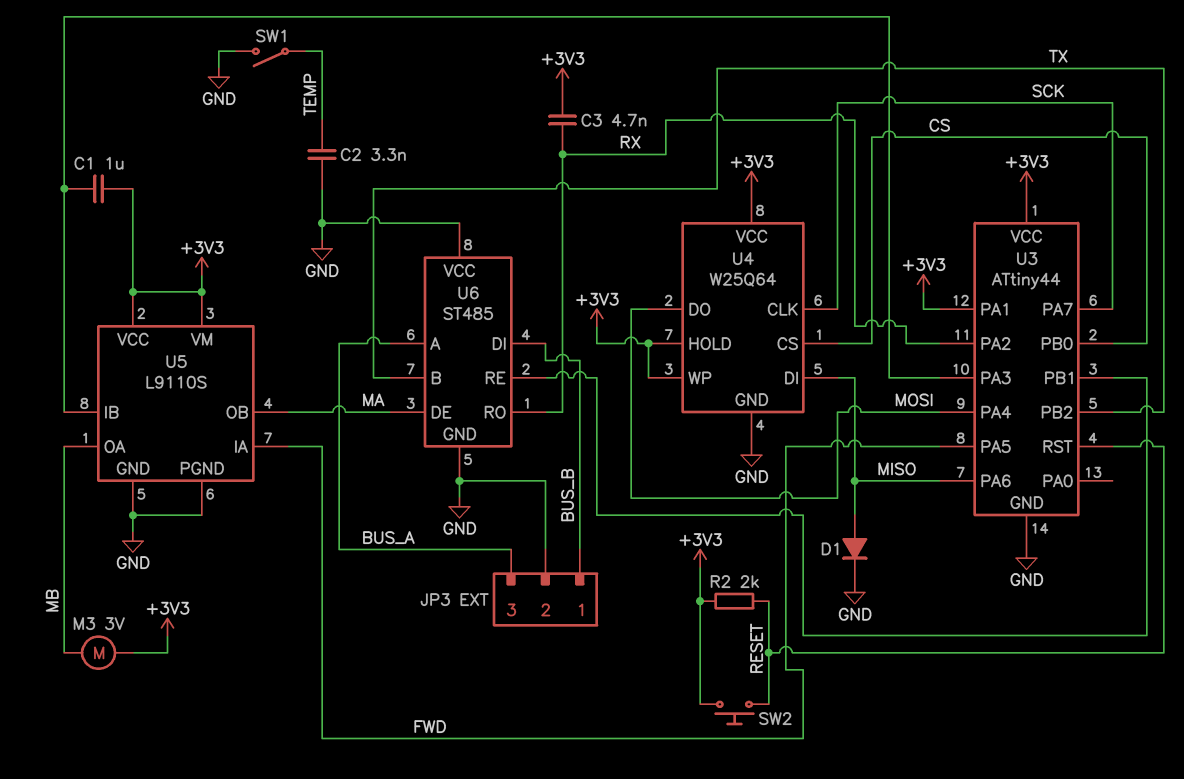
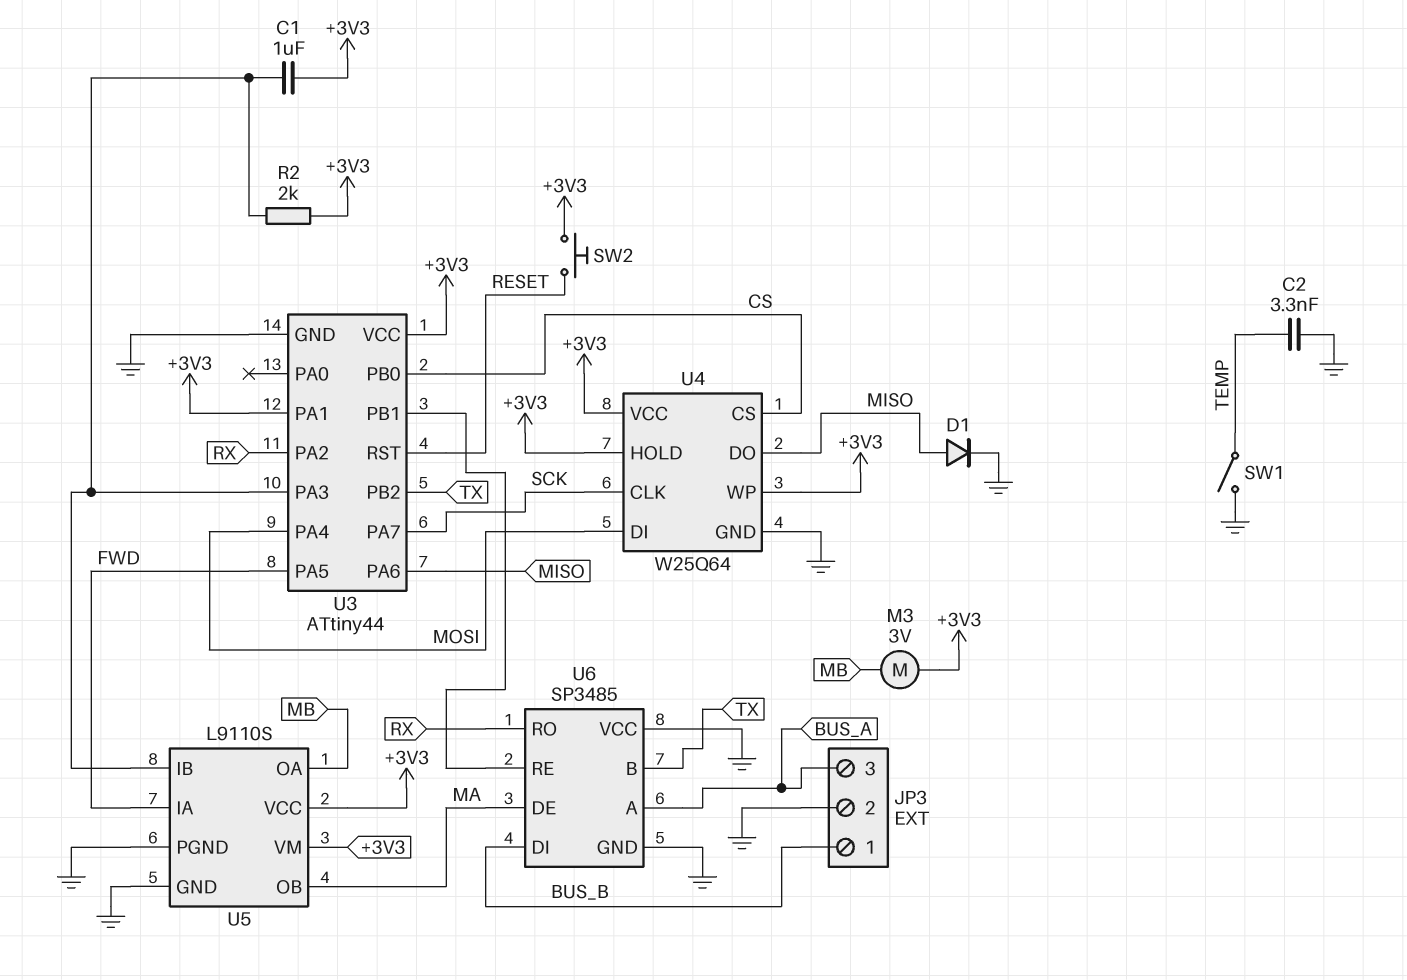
C3: 4.7nF (+3V3, RX) -> none
R2: 2k (+3V3, RESET) -> 2k (+3V3, U3/PA3)
U4 pin DI: MISO -> MOSI
U4 pin DO: MOSI -> MISO
U6: ST485 -> SP3485

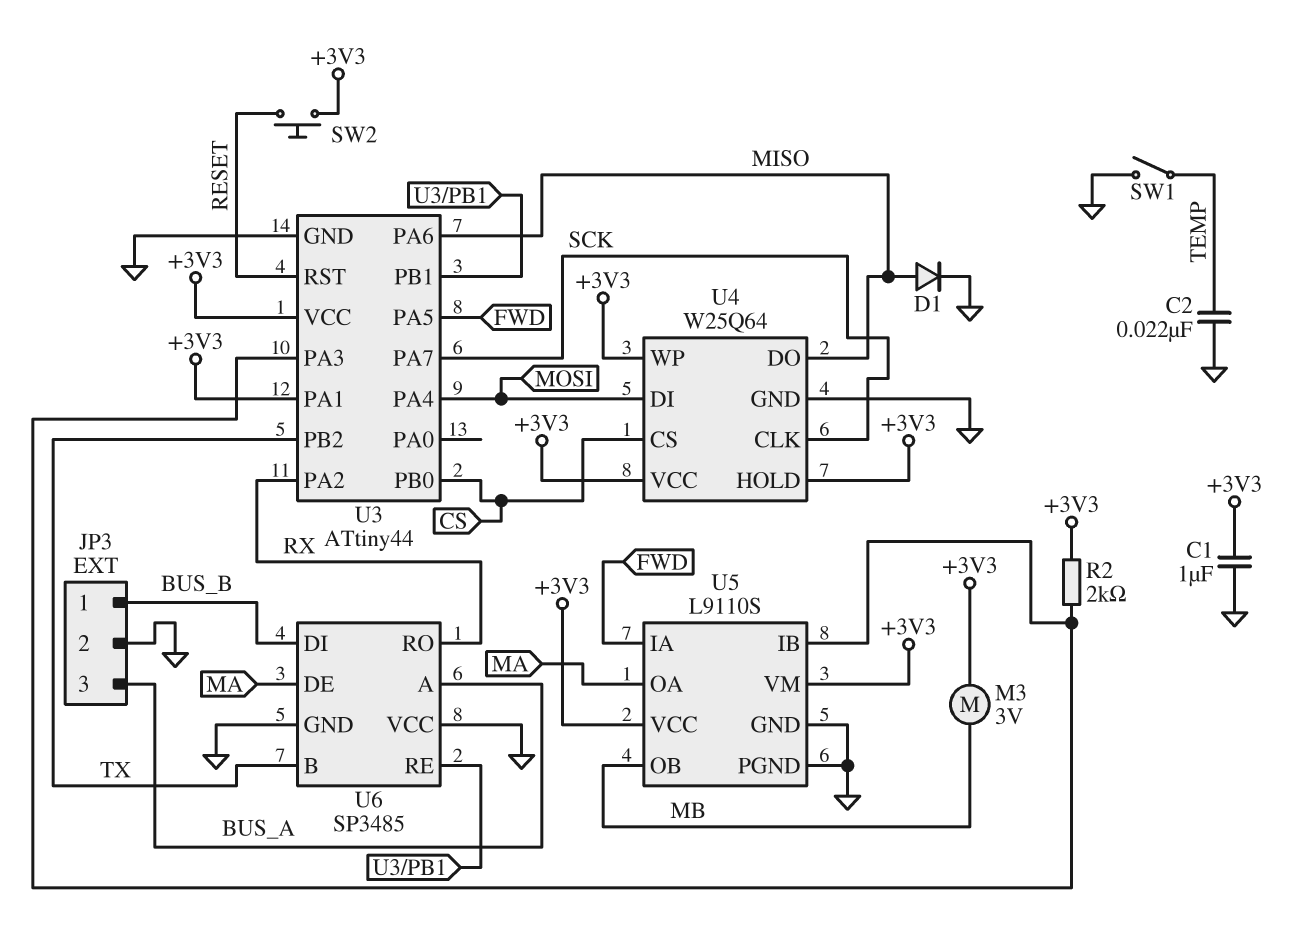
C1: 1uF (+3V3, U3/PA3) -> 1uF (+3V3, GND)
C2: 3.3nF (GND, TEMP) -> 22nF (GND, TEMP)
U5 pin OA: MB -> MA
U5 pin OB: MA -> MB

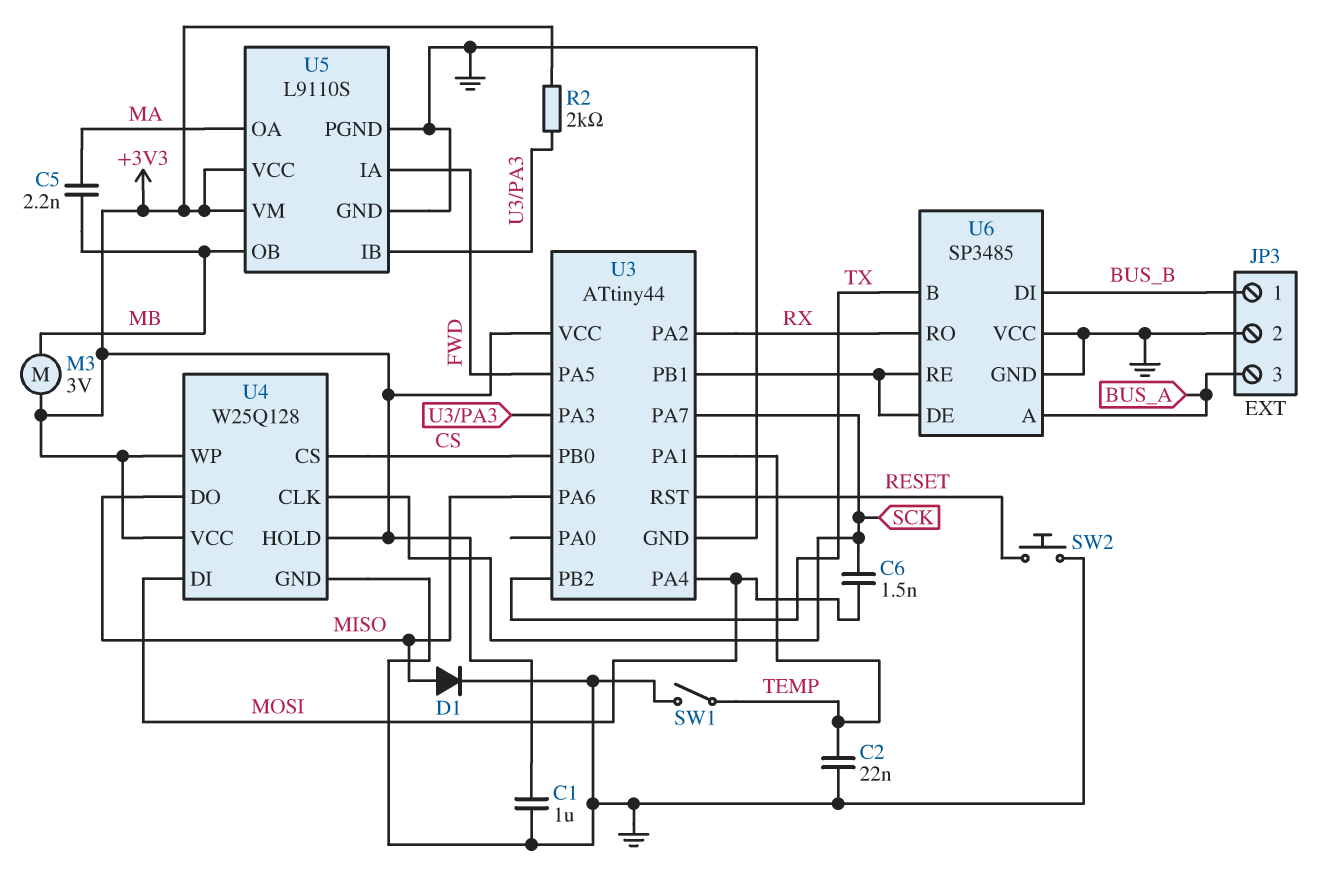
C5: none -> 2.2nF (MA, MB)
C6: none -> 1.5nF (MOSI, SCK)
SW2: button (+3V3, RESET) -> button (GND, RESET)
U3 pin PA1: +3V3 -> TEMP
U4: W25Q64 -> W25Q128
U6 pin DE: MA -> U3/PB1

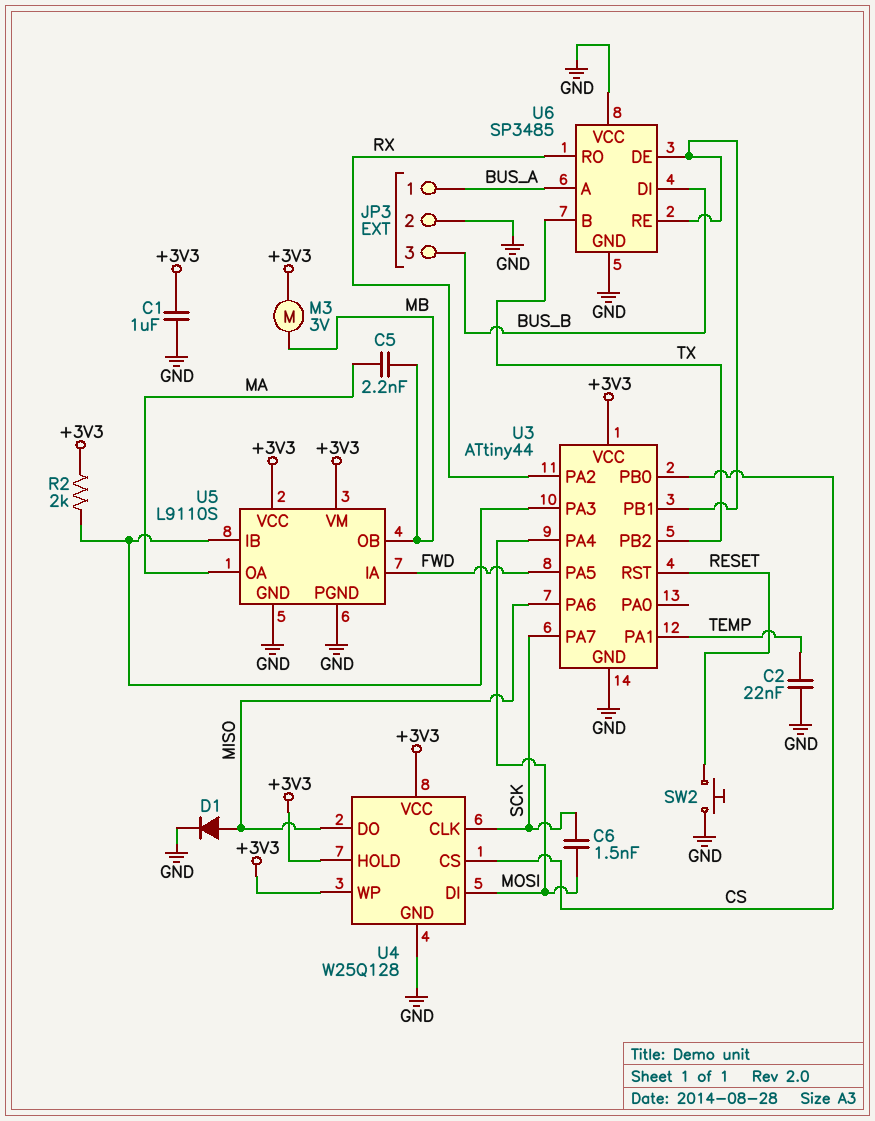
JP3 pin 1: BUS_B -> BUS_A
JP3 pin 3: BUS_A -> BUS_B
SW1: switch (GND, TEMP) -> none

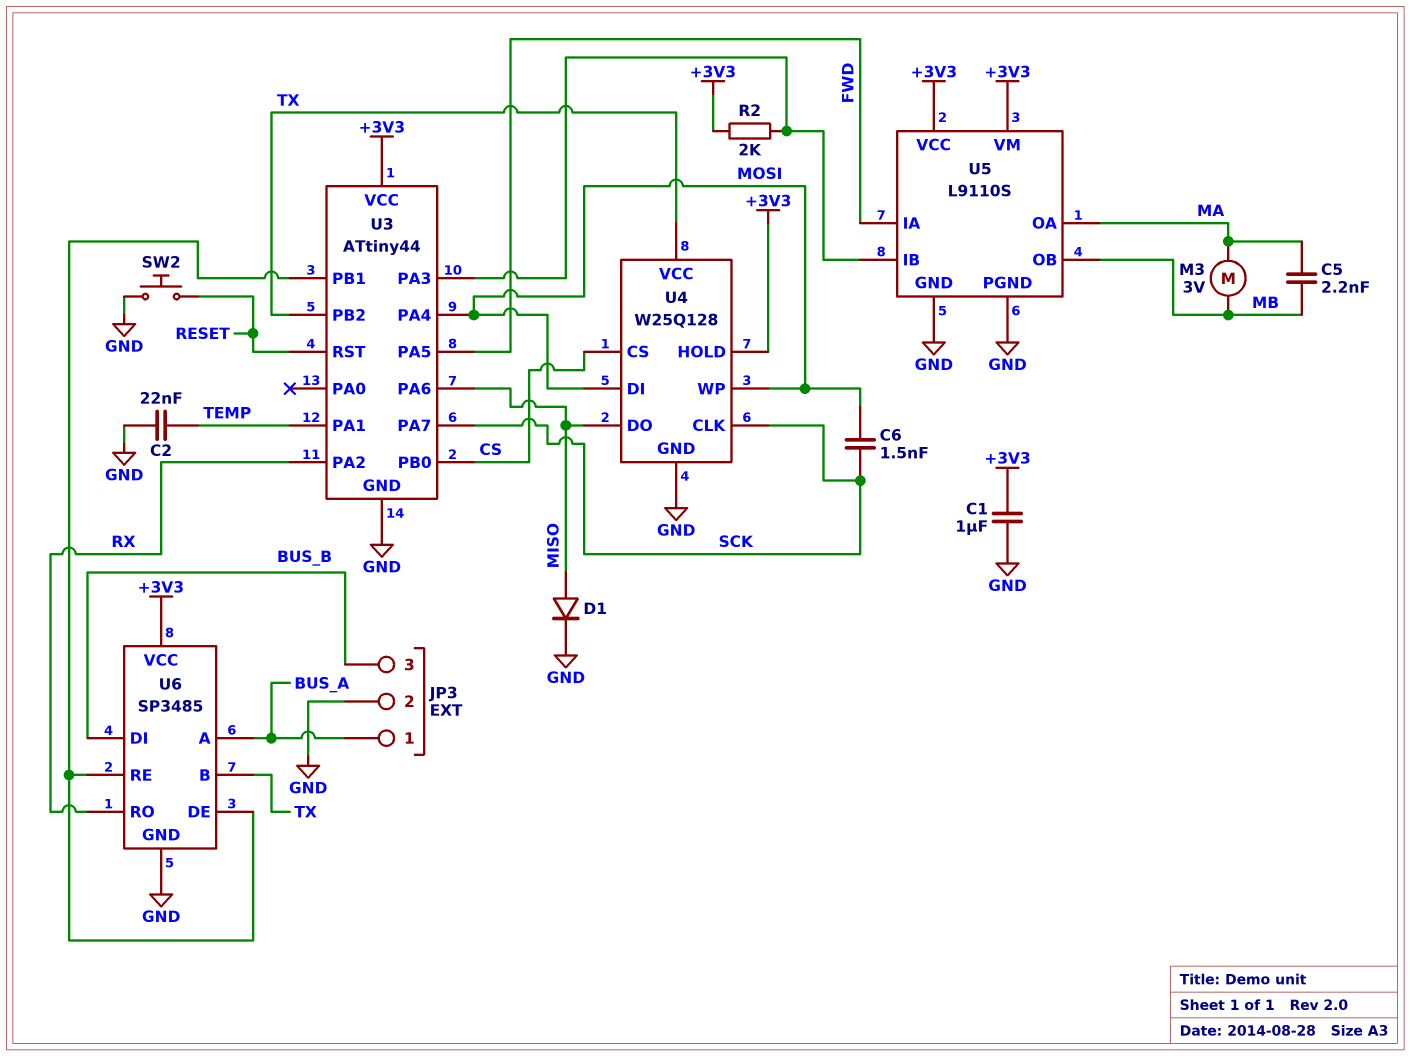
M3: motor 3V (+3V3, MB) -> motor 3V (MA, MB)
U4 pin VCC: +3V3 -> TX
U4 pin WP: +3V3 -> MOSI
U6 pin VCC: GND -> +3V3

